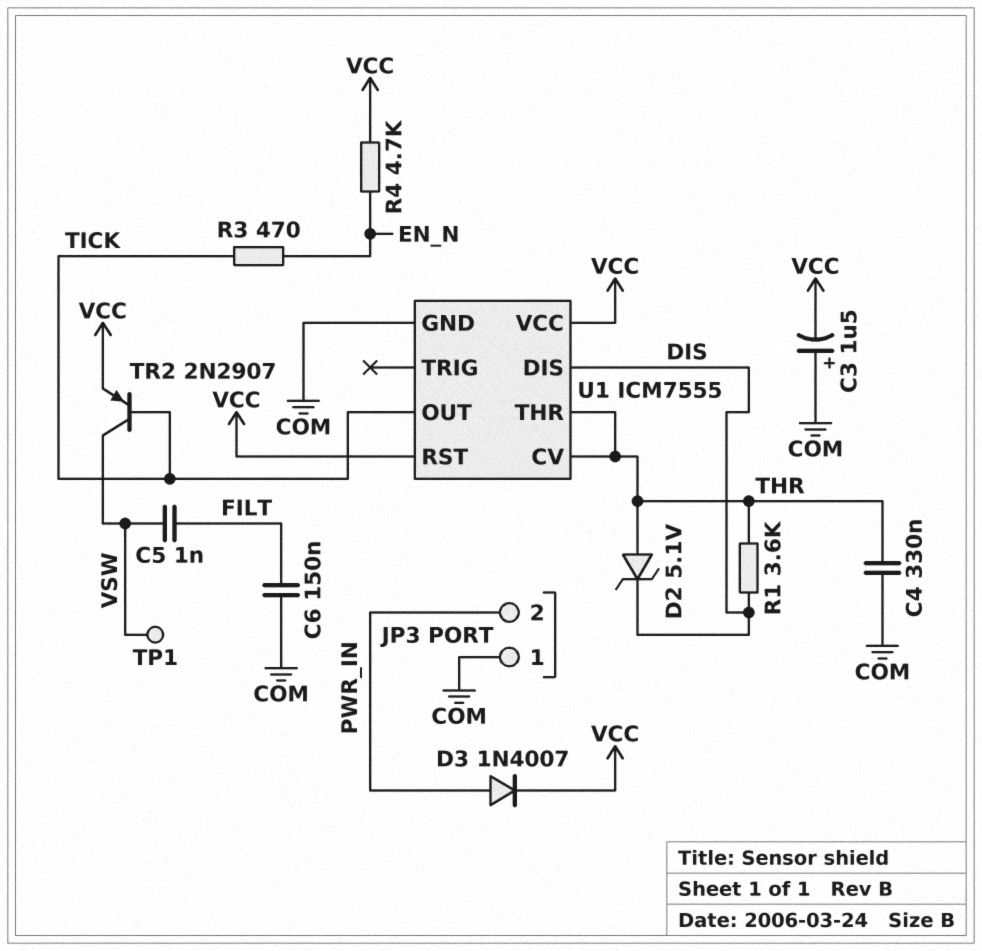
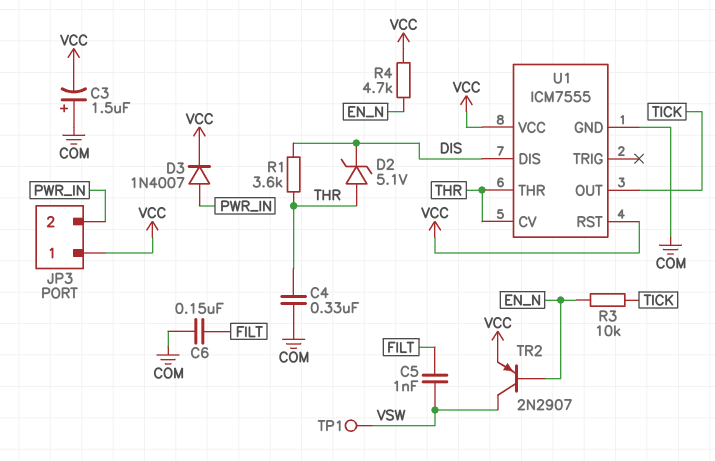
JP3 pin 1: COM -> VCC
R3: 470 (EN_N, TICK) -> 10k (EN_N, TICK)
TR2: PNP 2N2907 (B TICK, C VSW, E VCC) -> PNP 2N2907 (B EN_N, C VSW, E VCC)

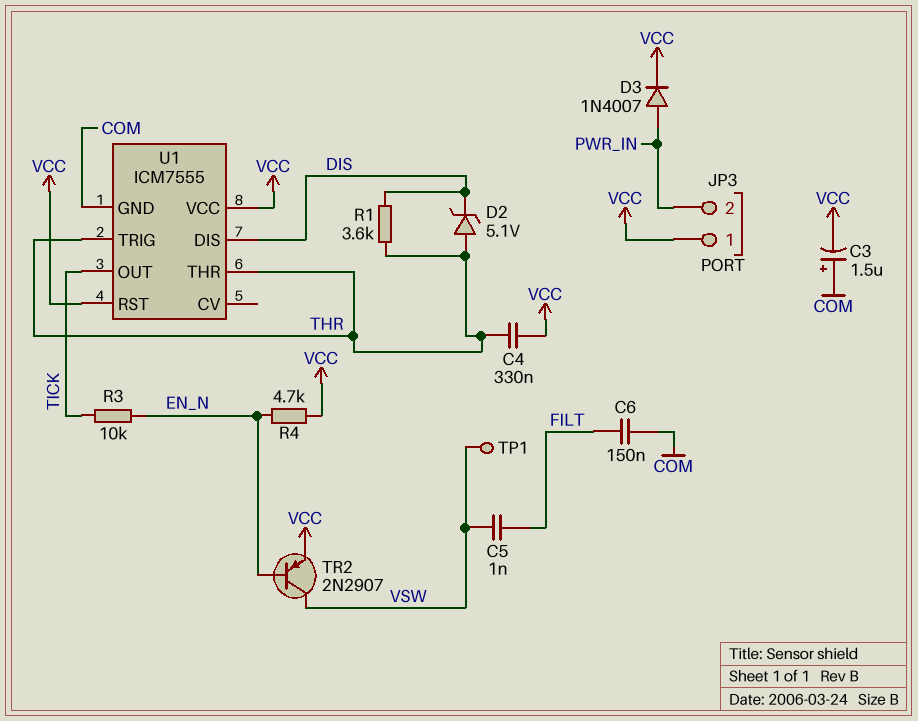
C4: 330nF (COM, THR) -> 330nF (THR, VCC)
U1 pin CV: THR -> none
U1 pin TRIG: none -> THR

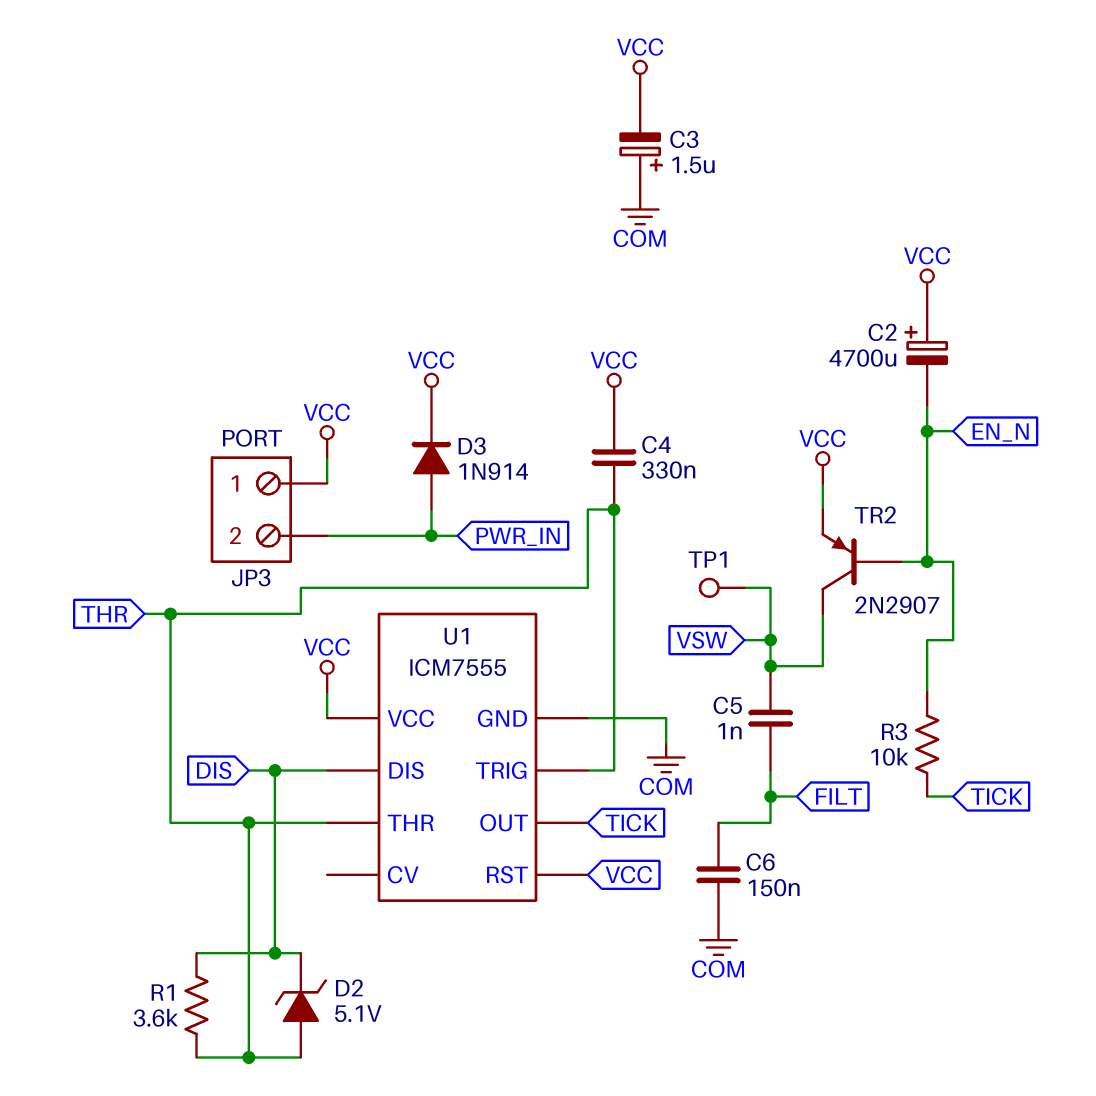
C2: none -> 4700uF (plus VCC, minus EN_N)
D3: diode 1N4007 (A PWR_IN, K VCC) -> diode 1N914 (A PWR_IN, K VCC)
R4: 4.7k (EN_N, VCC) -> none

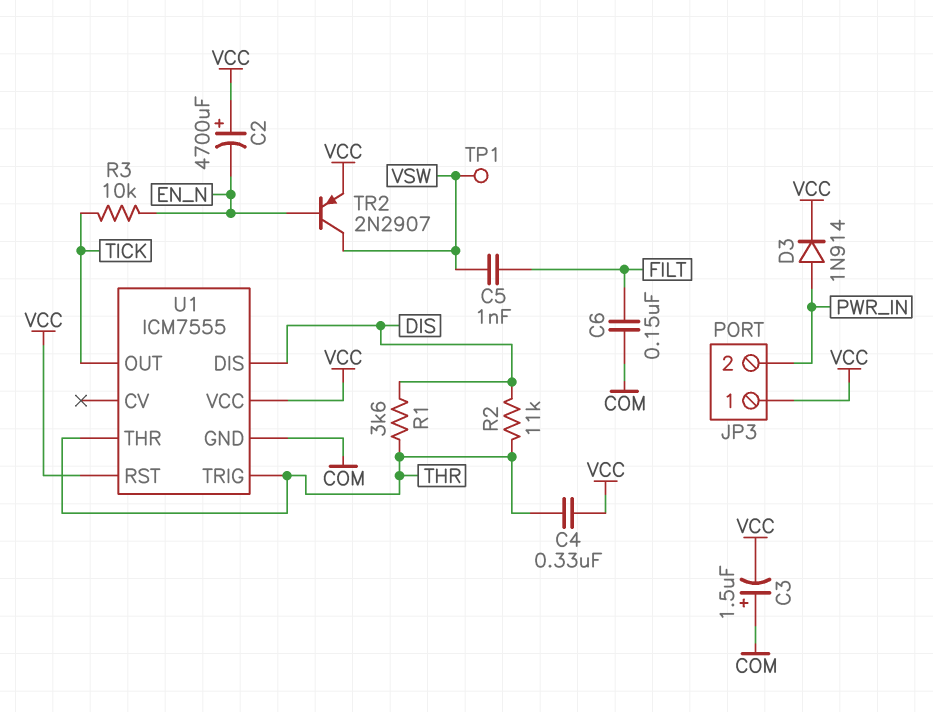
D2: zener 5.1V (A THR, K DIS) -> none
R2: none -> 11k (DIS, THR)

